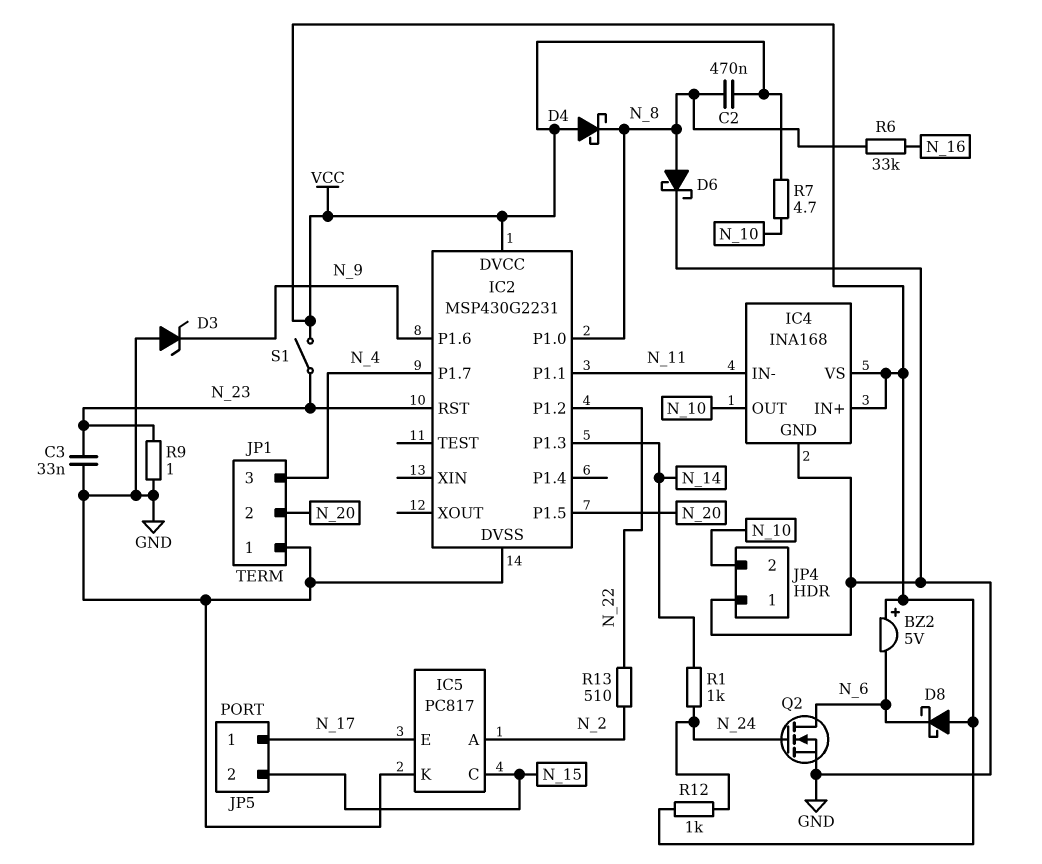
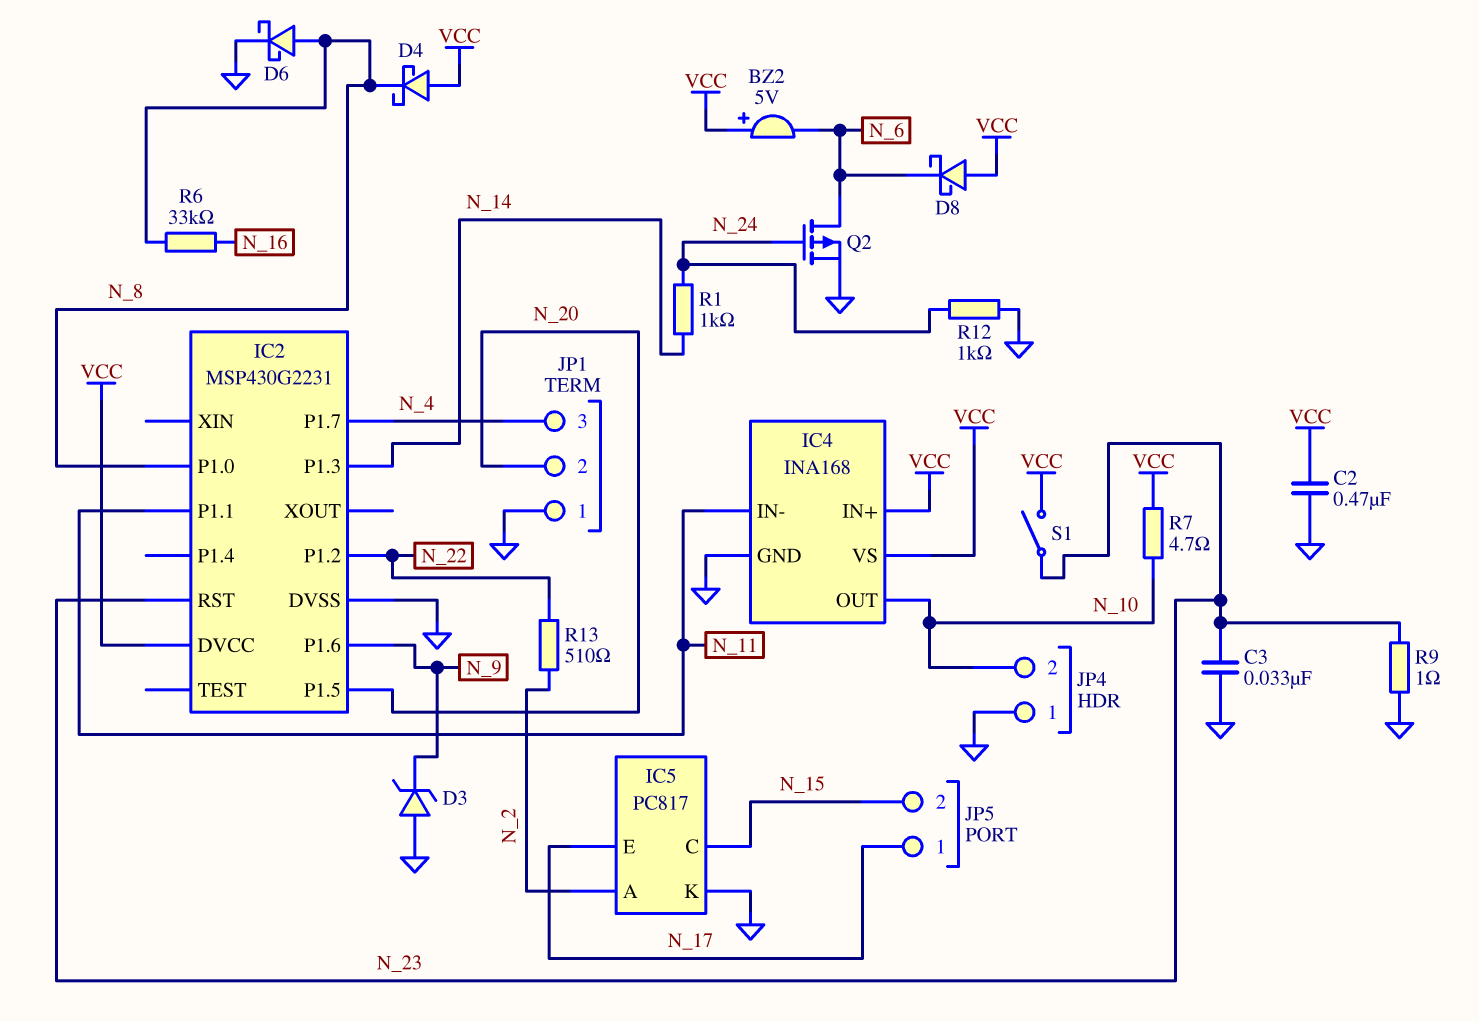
C2: 470nF (N_8, VCC) -> 470nF (GND, VCC)
Q2: NMOS (G N_24, D N_6, S GND) -> PMOS (G N_24, D N_6, S GND)
R12: 1k (N_24, VCC) -> 1k (GND, N_24)

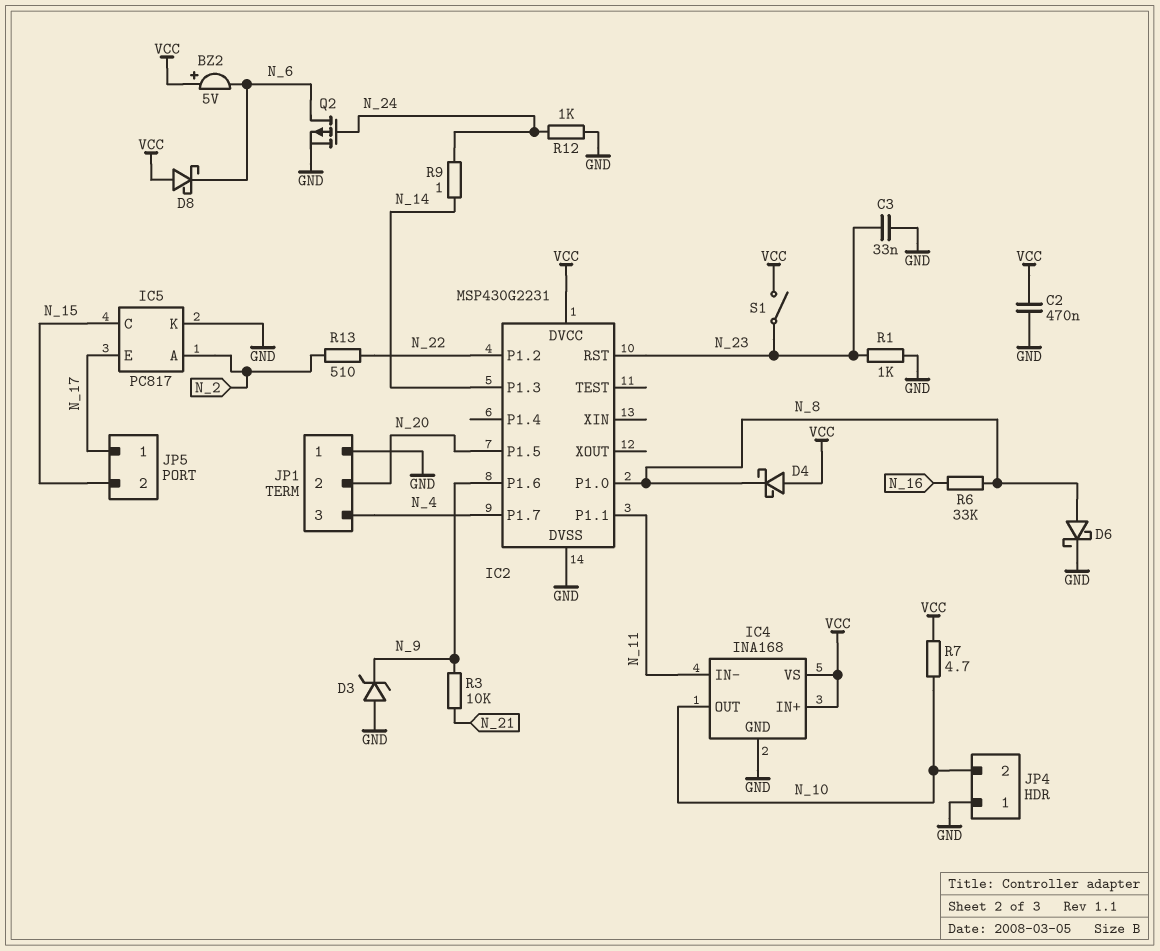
R1: 1k (N_14, N_24) -> 1k (GND, N_23)
R3: none -> 10k (N_9, N_21)
R9: 1 (GND, N_23) -> 1 (N_14, N_24)

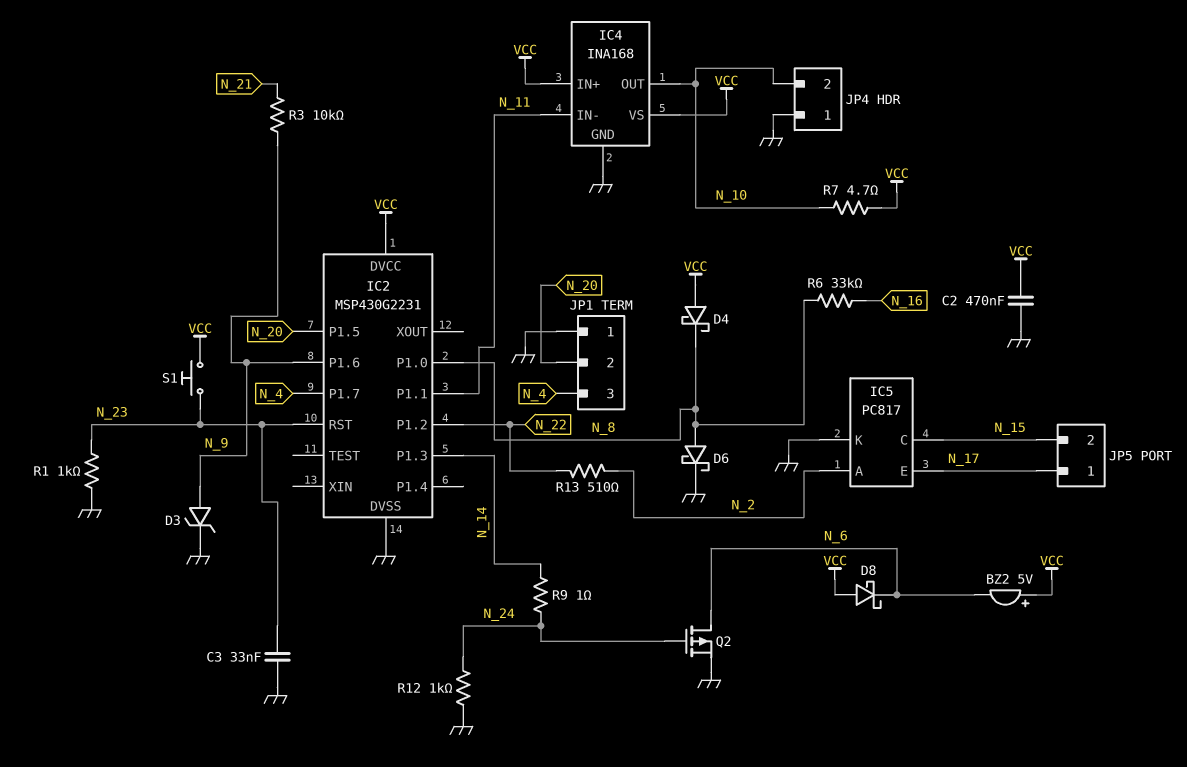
D3: zener (A GND, K N_9) -> zener (A N_9, K GND)
S1: switch (N_23, VCC) -> button (N_23, VCC)

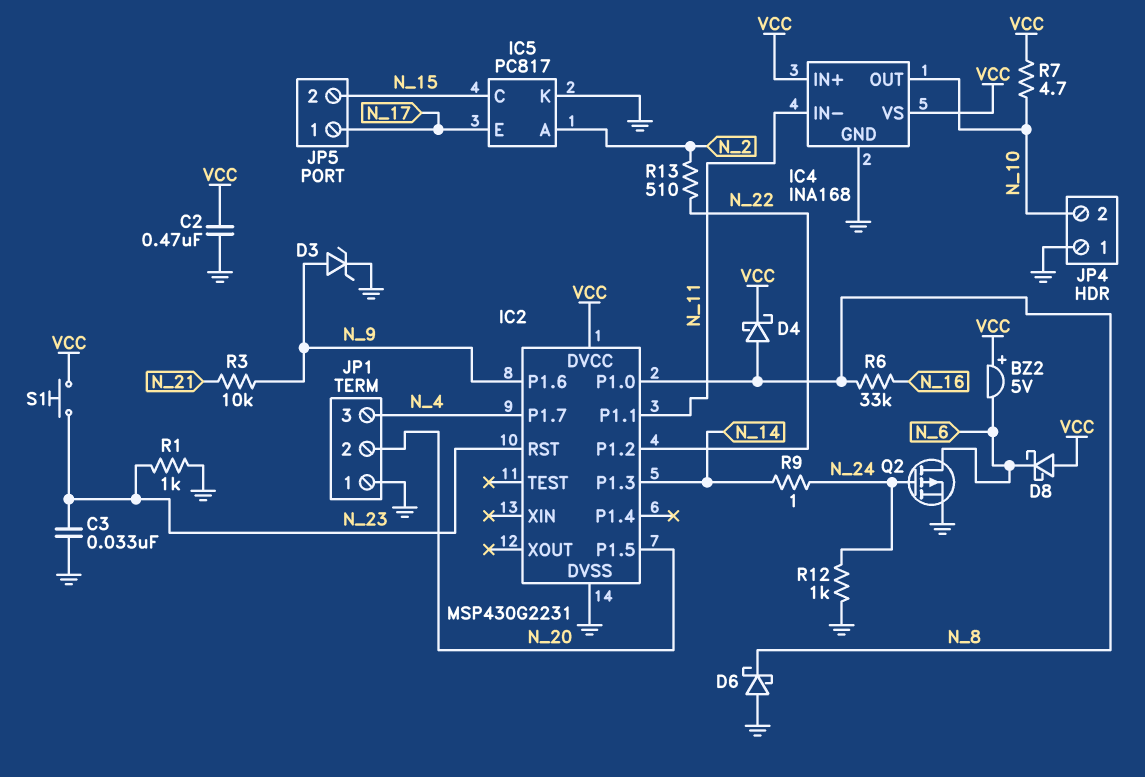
D4: schottky (A VCC, K N_8) -> schottky (A N_8, K VCC)
D6: schottky (A N_8, K GND) -> schottky (A GND, K N_8)

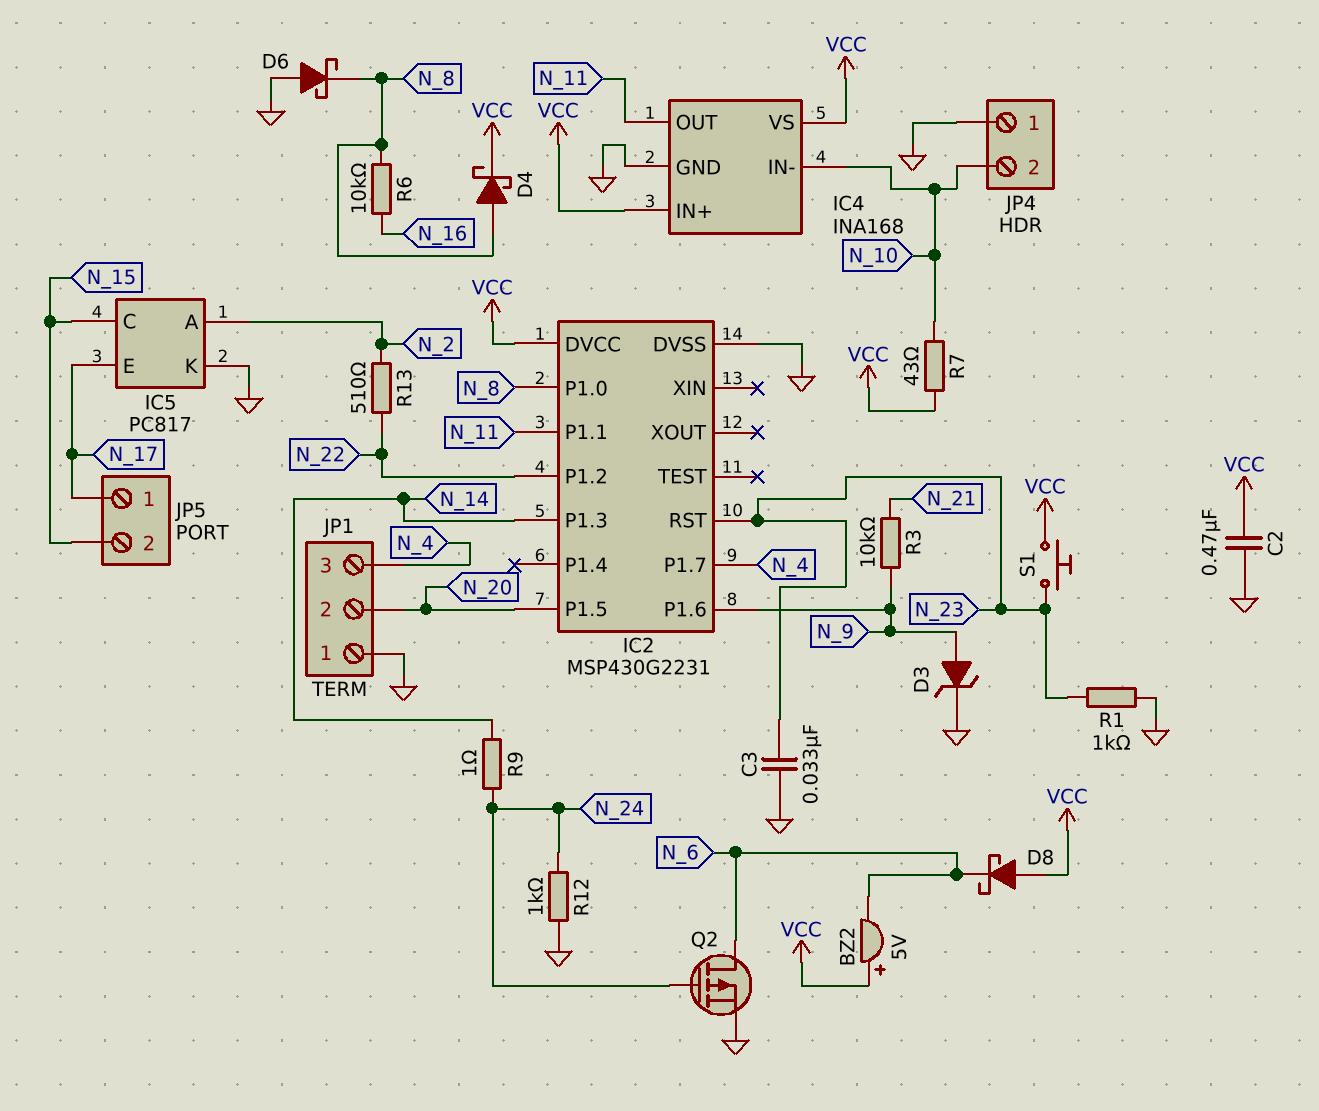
IC4 pin IN-: N_11 -> N_10
IC4 pin OUT: N_10 -> N_11
R6: 33k (N_8, N_16) -> 10k (N_8, N_16)
R7: 4.7 (N_10, VCC) -> 43 (N_10, VCC)

